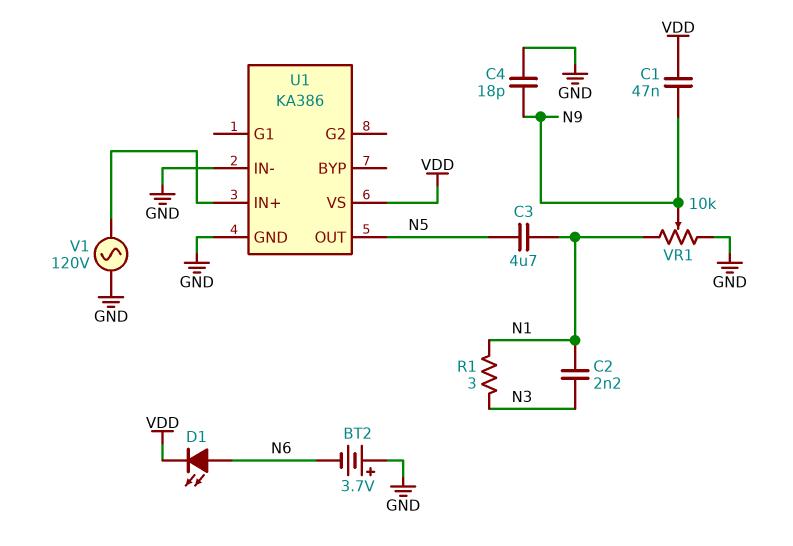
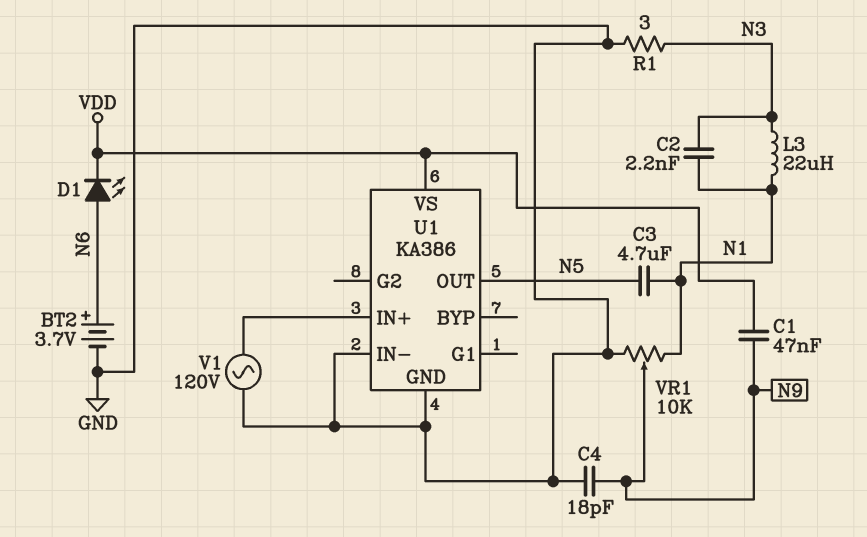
BT2: 3.7V (plus GND, minus N6) -> 3.7V (plus N6, minus GND)
L3: none -> 22uH (N1, N3)
R1: 3 (N1, N3) -> 3 (GND, N3)

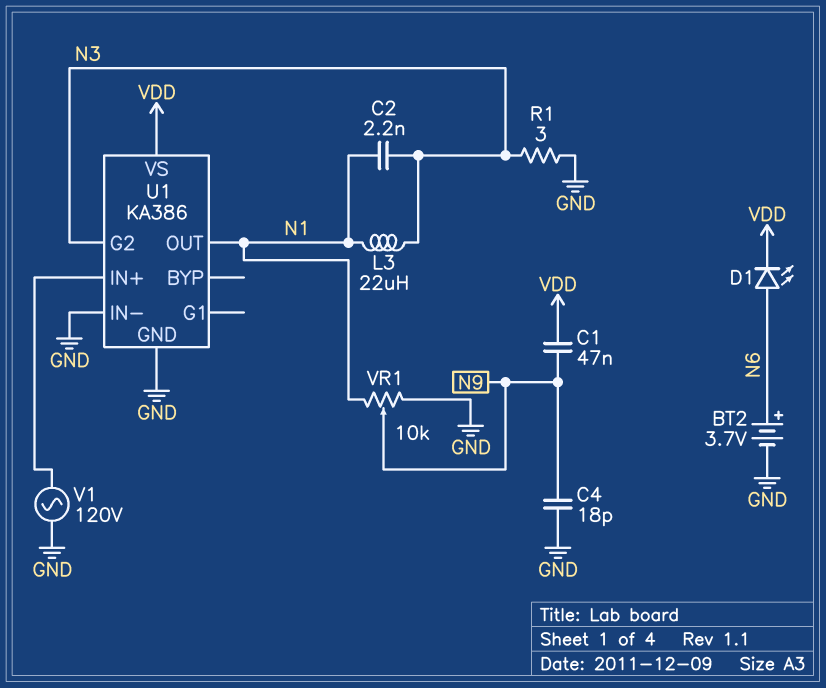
C3: 4.7uF (N1, N5) -> none
U1 pin G2: none -> N3
U1 pin OUT: N5 -> N1

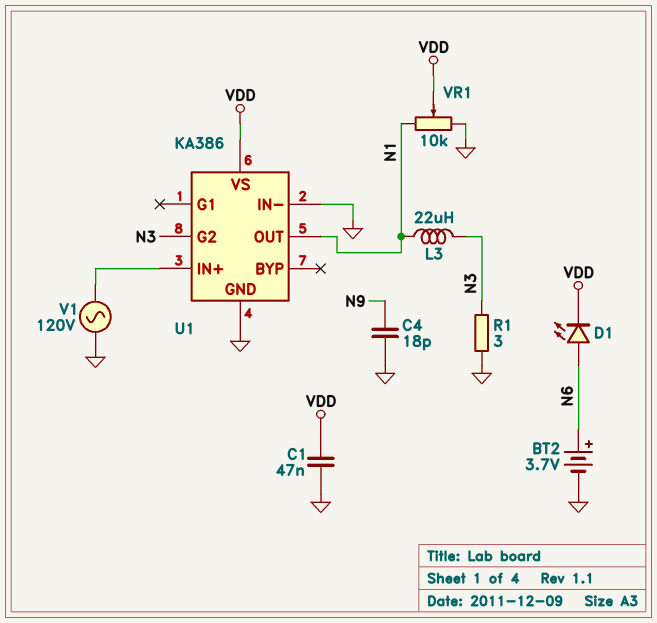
C1: 47nF (N9, VDD) -> 47nF (GND, VDD)
C2: 2.2nF (N1, N3) -> none
VR1: 10k (GND, N1, wiper N9) -> 10k (GND, N1, wiper VDD)

